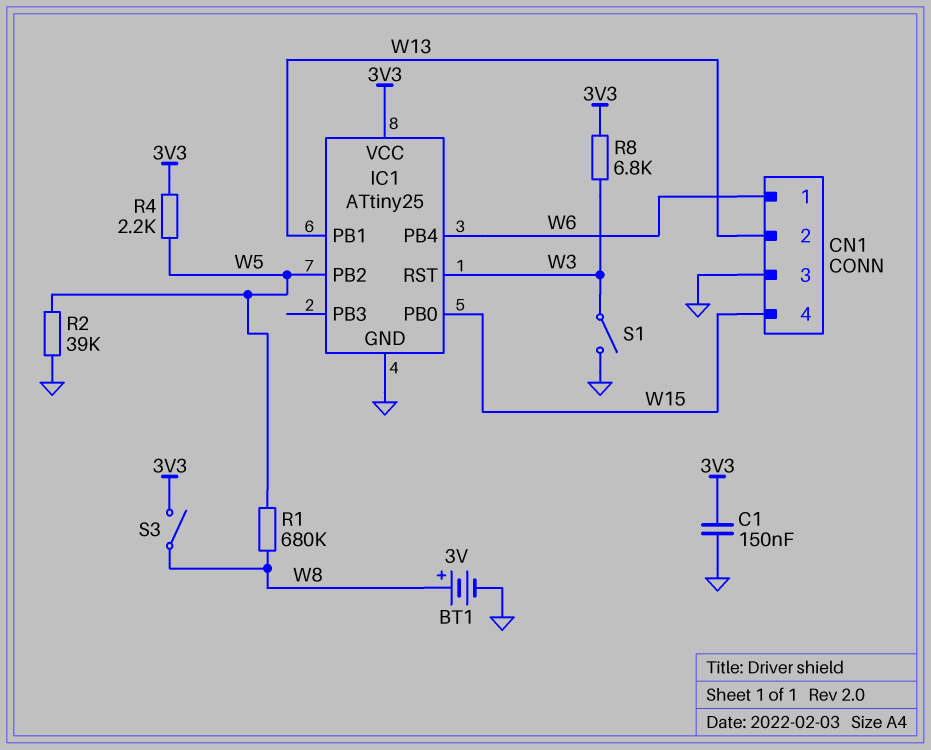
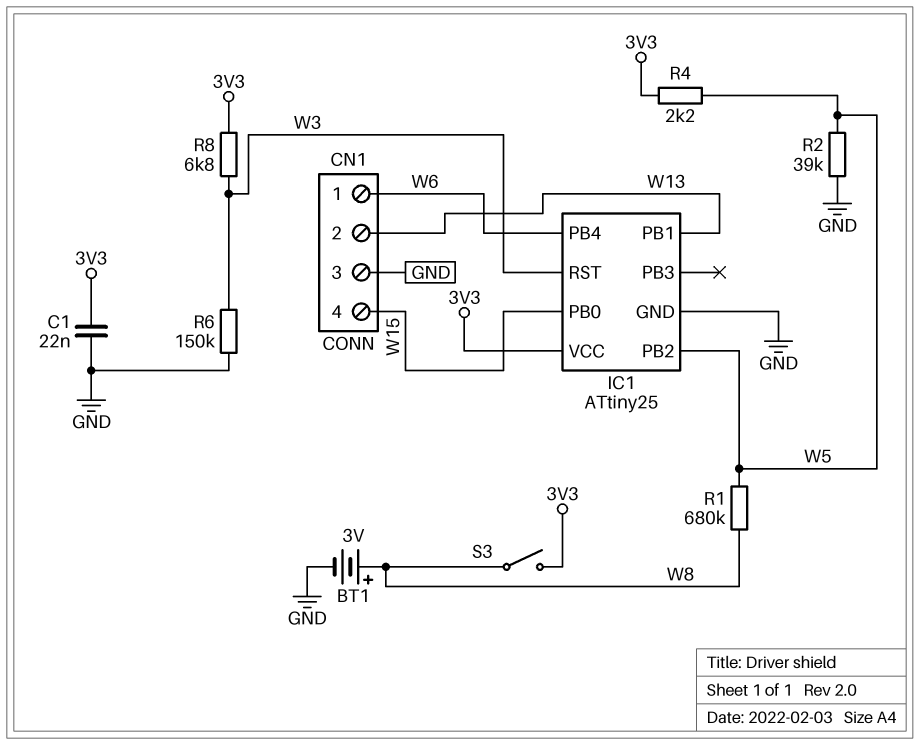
C1: 150nF (3V3, GND) -> 22nF (3V3, GND)
R6: none -> 150k (GND, W3)
S1: switch (GND, W3) -> none

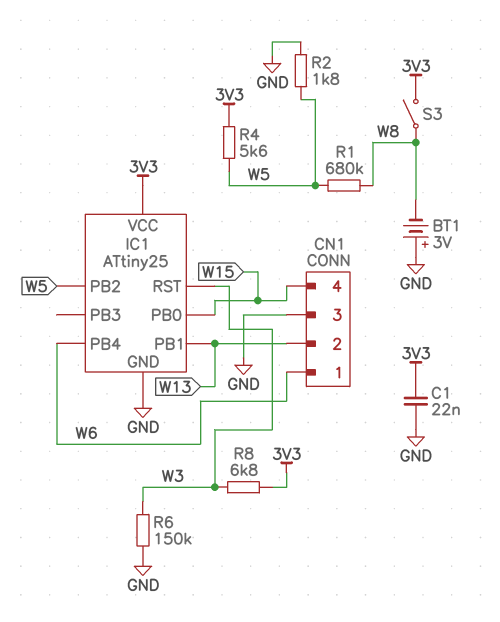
BT1: 3V (plus W8, minus GND) -> 3V (plus GND, minus W8)
R2: 39k (GND, W5) -> 1.8k (GND, W5)
R4: 2.2k (3V3, W5) -> 5.6k (3V3, W5)

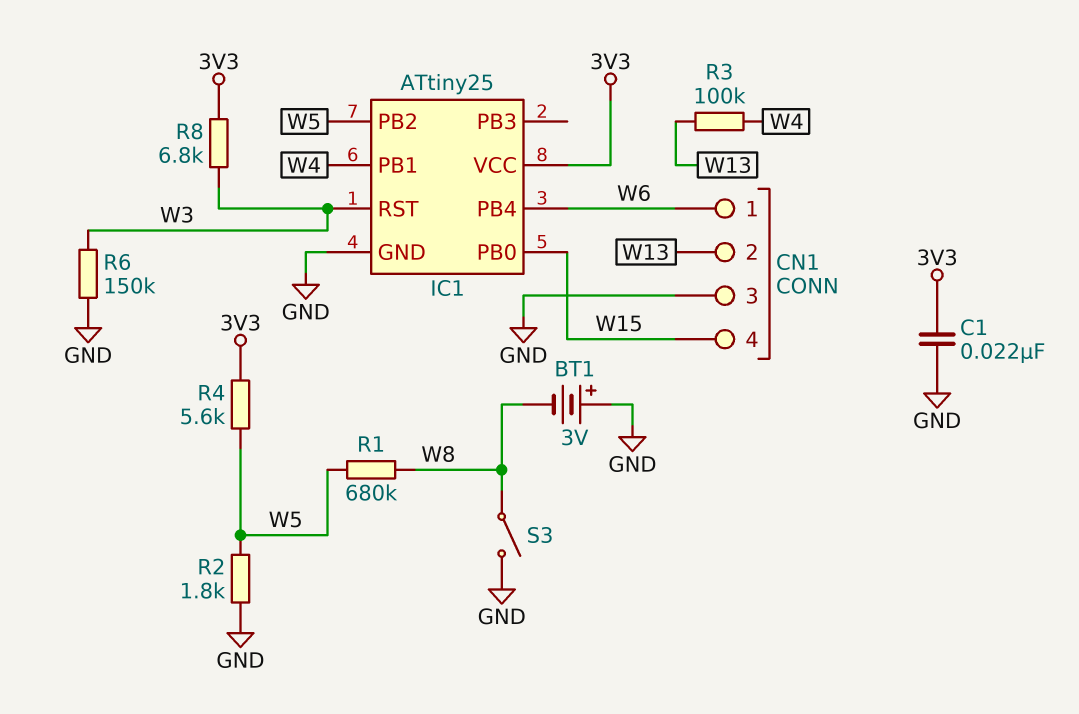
IC1 pin PB1: W13 -> W4
R3: none -> 100k (W4, W13)
S3: switch (3V3, W8) -> switch (GND, W8)

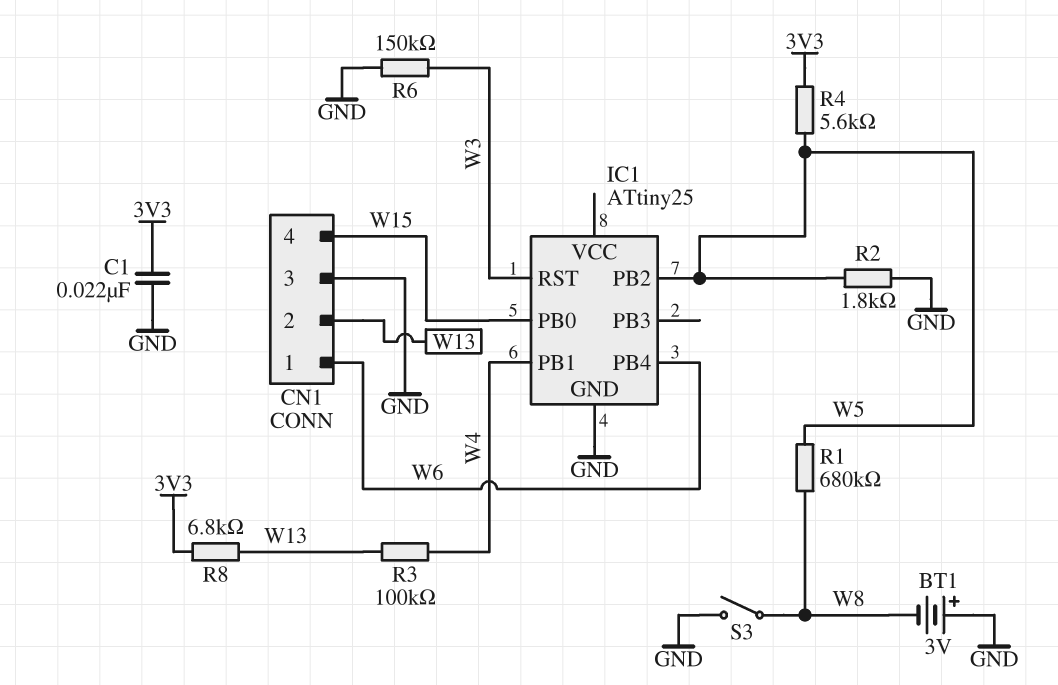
IC1 pin VCC: 3V3 -> none
R8: 6.8k (3V3, W3) -> 6.8k (3V3, W13)

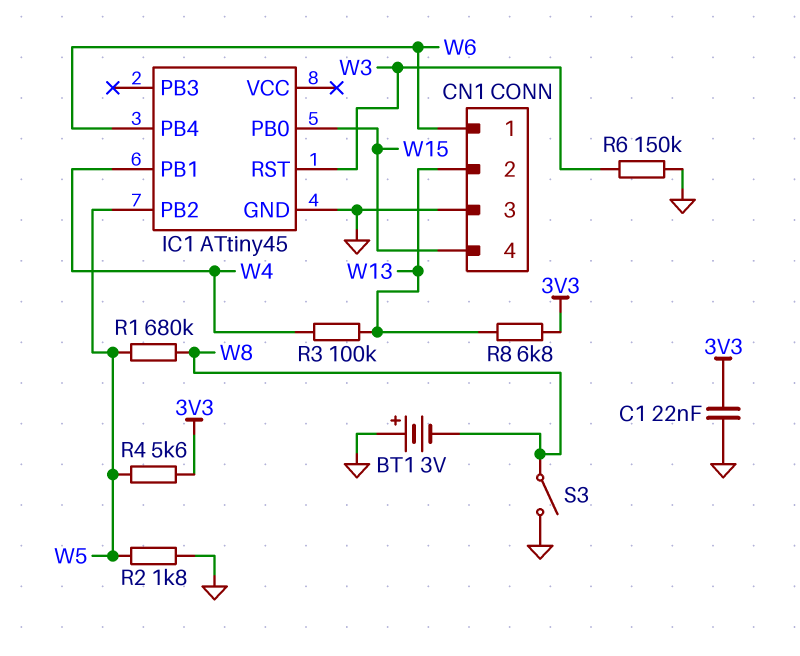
IC1: ATtiny25 -> ATtiny45

